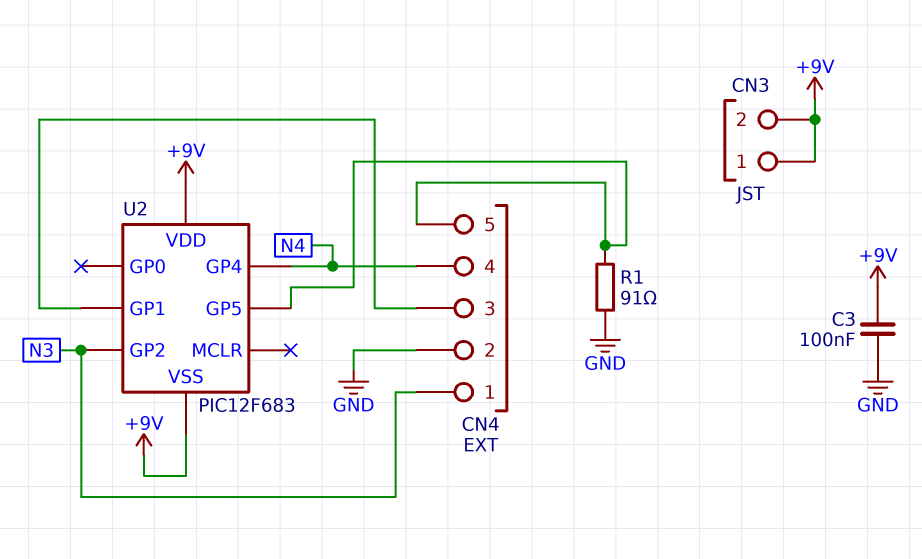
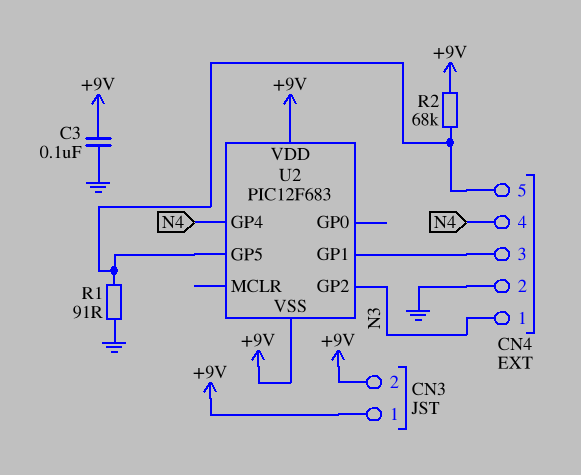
R2: none -> 68k (+9V, CN4/5)

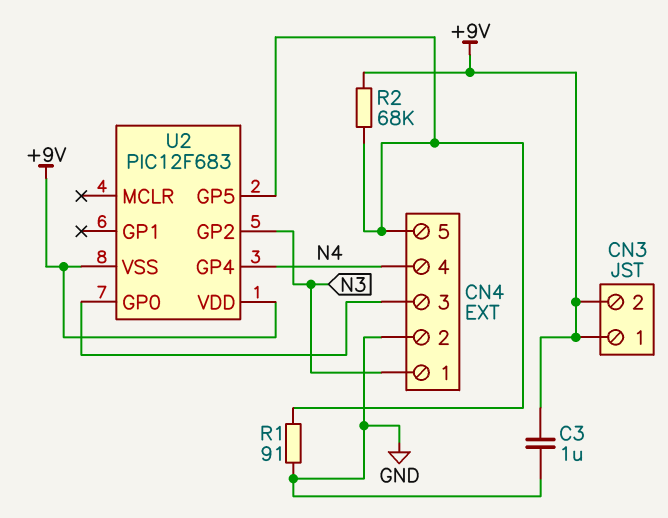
C3: 100nF (+9V, GND) -> 1uF (+9V, GND)
U2 pin GP0: none -> CN4/3
U2 pin GP1: CN4/3 -> none

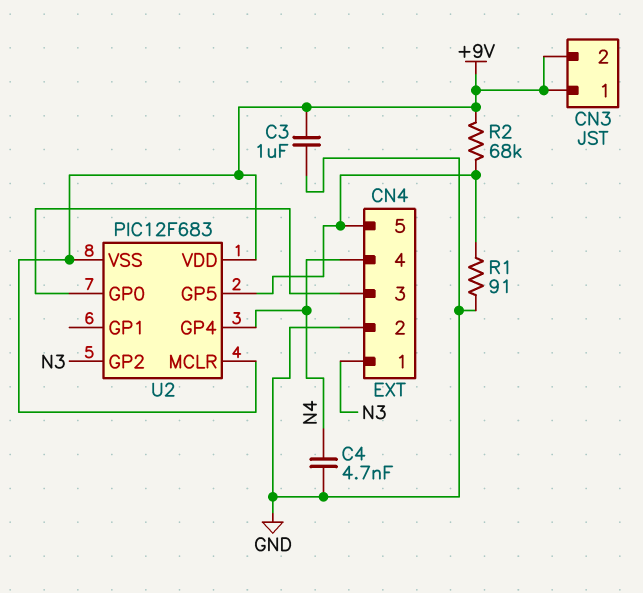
C4: none -> 4.7nF (GND, N4)
U2 pin MCLR: none -> +9V

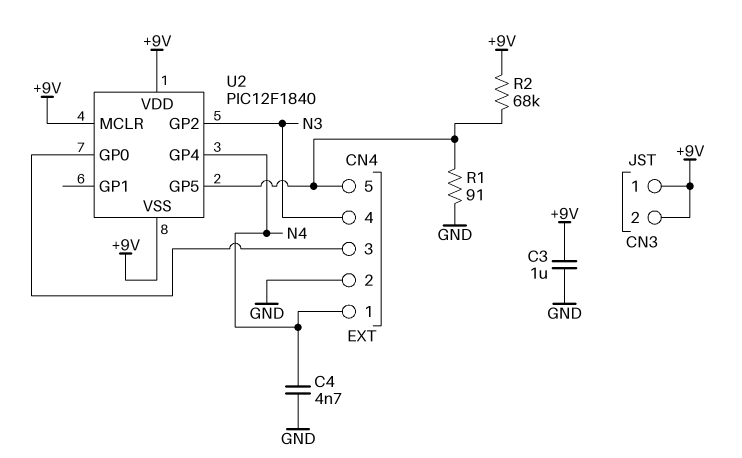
CN4 pin 1: N3 -> N4
CN4 pin 4: N4 -> N3
U2: PIC12F683 -> PIC12F1840

